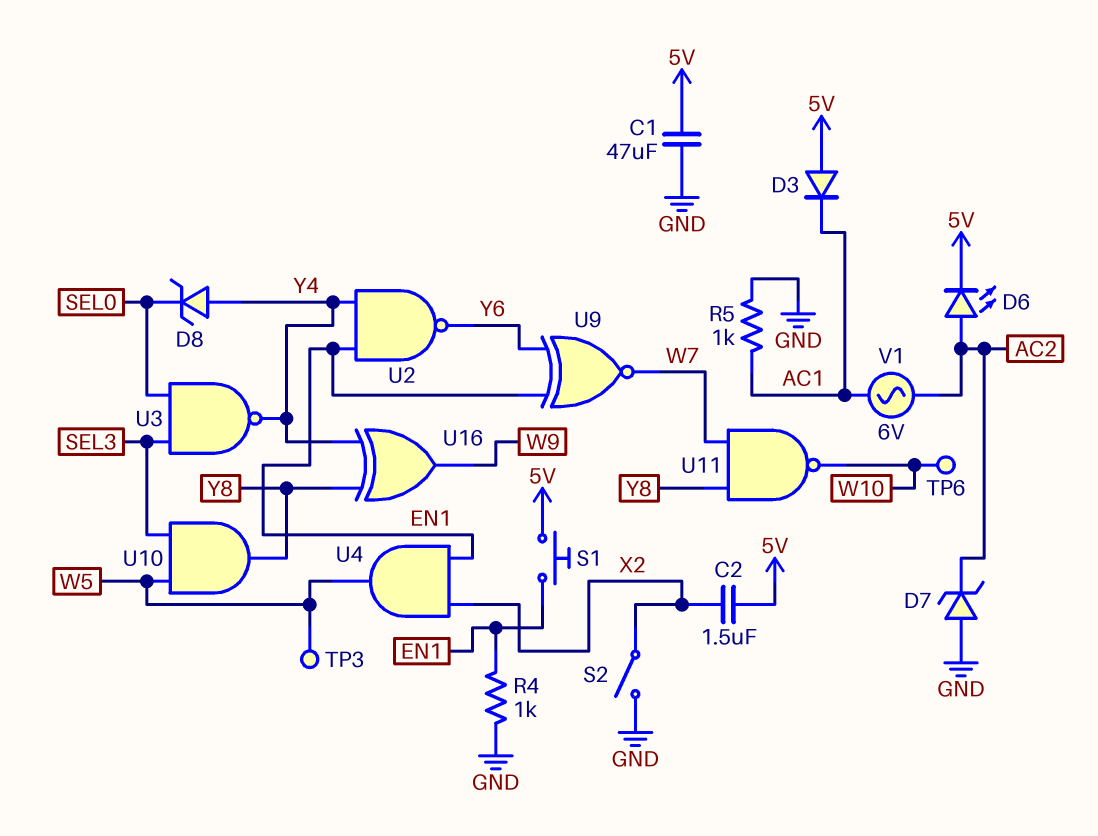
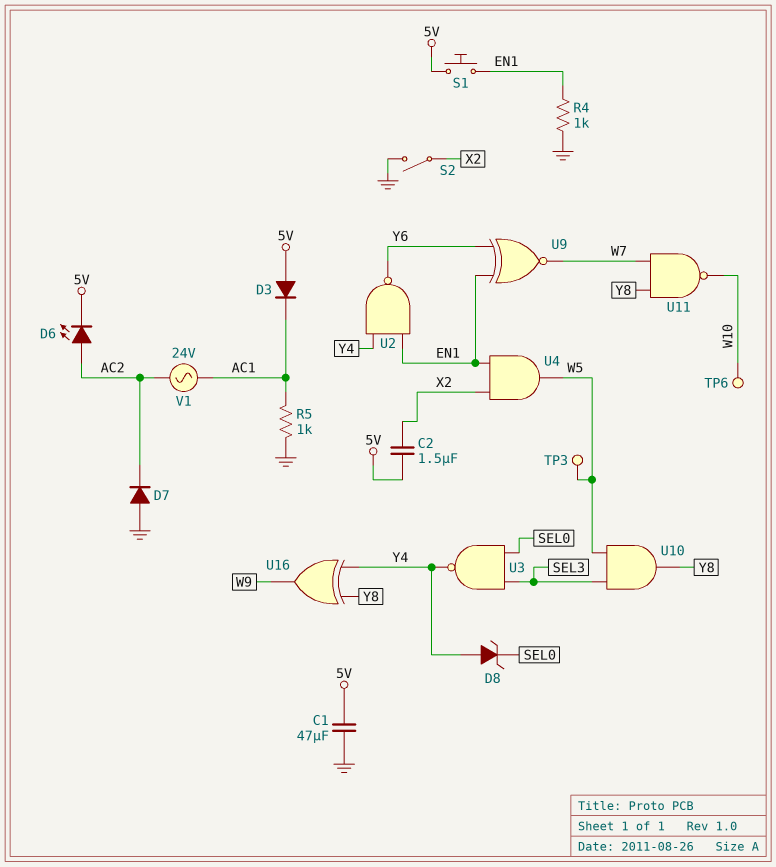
D7: zener (A GND, K AC2) -> diode (A GND, K AC2)
V1: AC 6V (AC1, AC2) -> AC 24V (AC1, AC2)

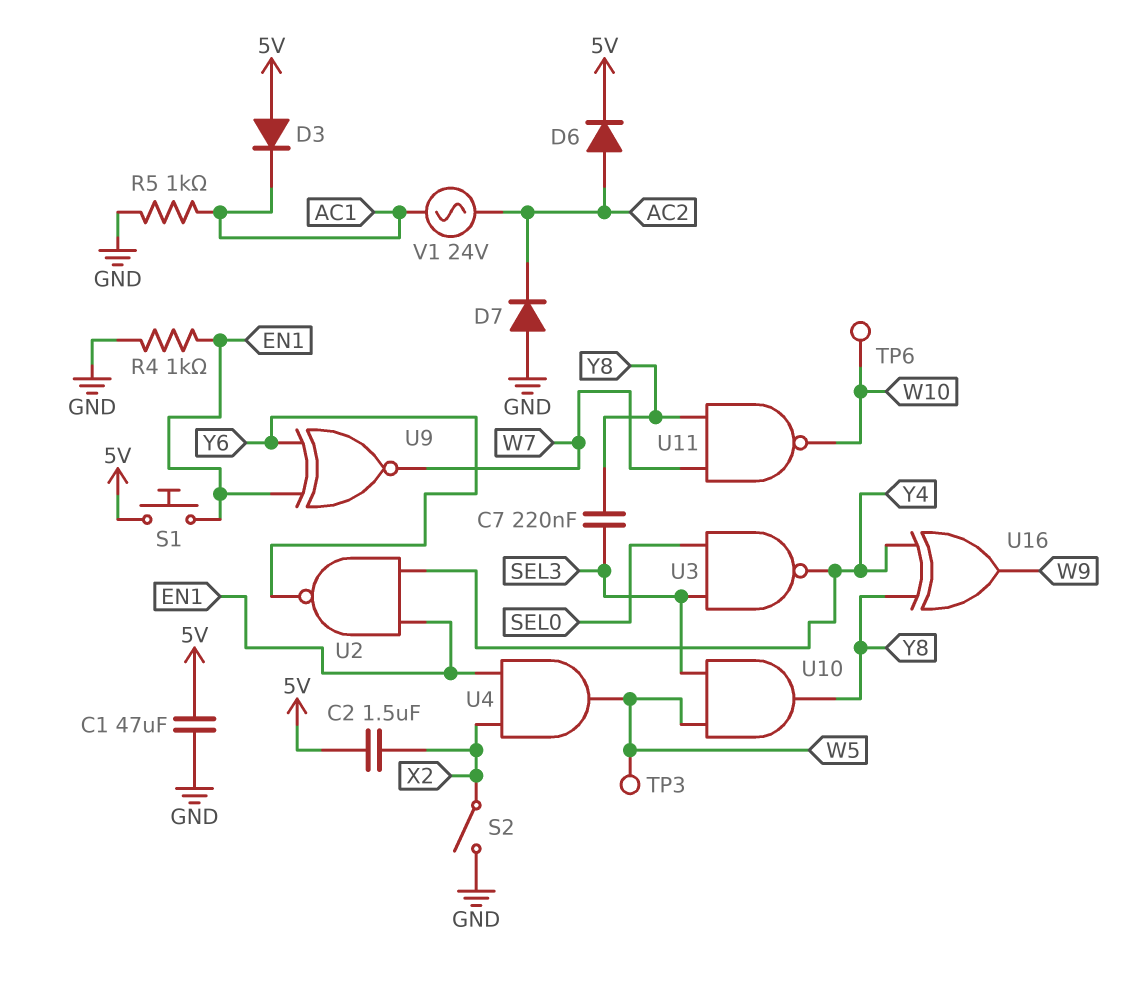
C7: none -> 220nF (SEL3, Y8)
D6: LED (A AC2, K 5V) -> diode (A AC2, K 5V)
D8: zener (A Y4, K SEL0) -> none

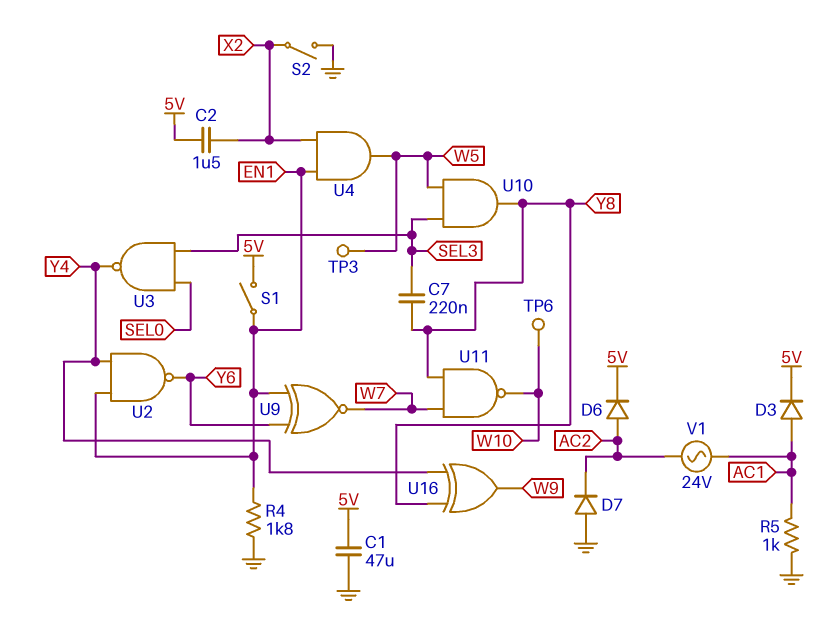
D3: diode (A 5V, K AC1) -> diode (A AC1, K 5V)
R4: 1k (EN1, GND) -> 1.8k (EN1, GND)
S1: button (5V, EN1) -> switch (5V, EN1)

